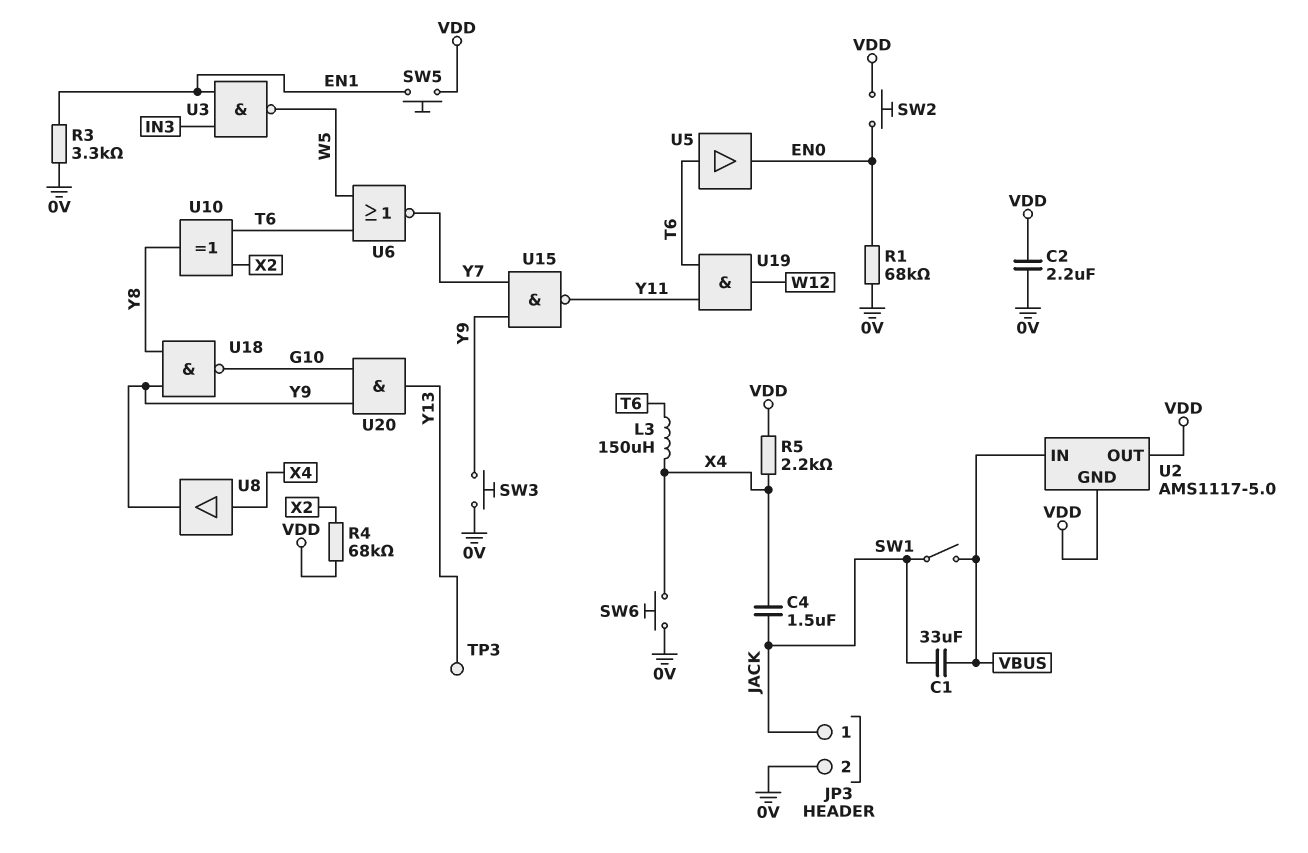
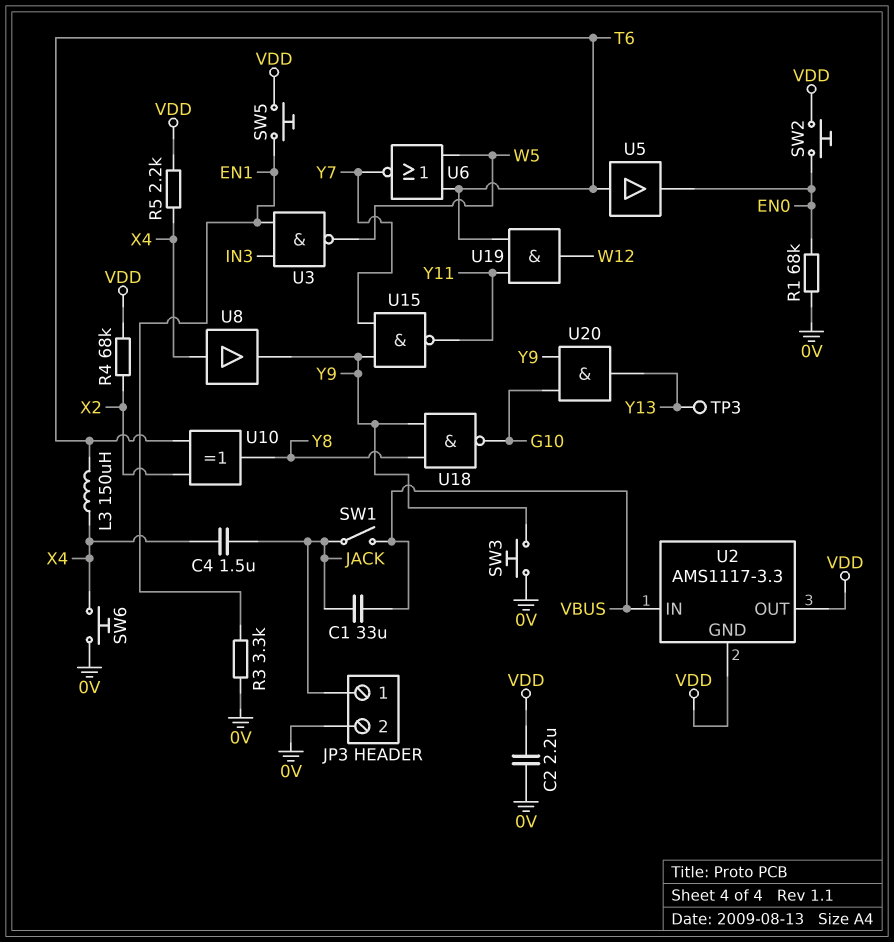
U2: AMS1117-5.0 -> AMS1117-3.3

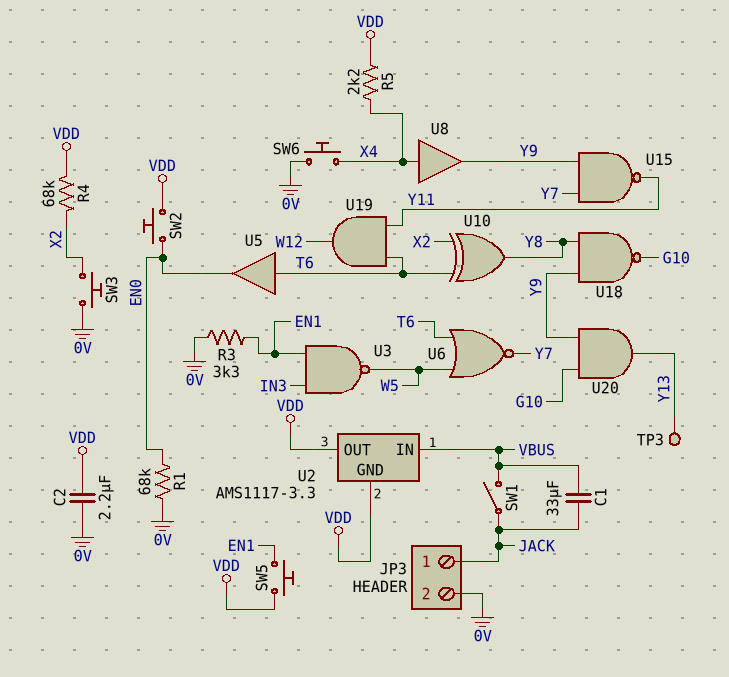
C4: 1.5uF (JACK, X4) -> none
L3: 150uH (T6, X4) -> none
SW3: button (0V, Y9) -> button (0V, X2)

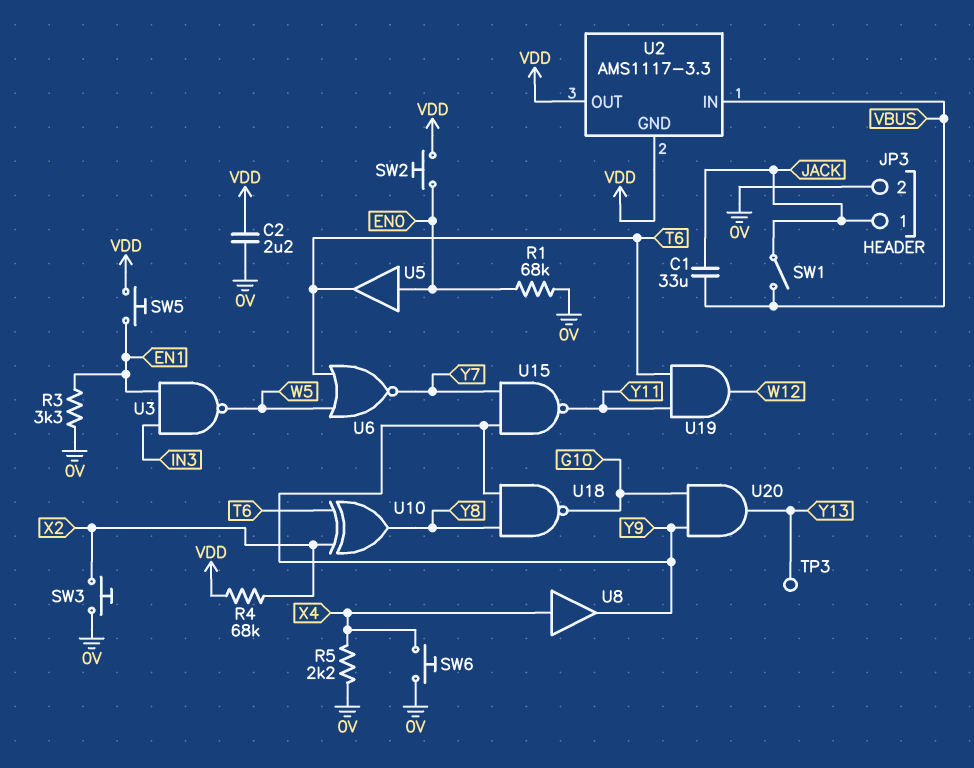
R5: 2.2k (VDD, X4) -> 2.2k (0V, X4)
U5: buffer (in T6, out EN0) -> buffer (in EN0, out T6)

